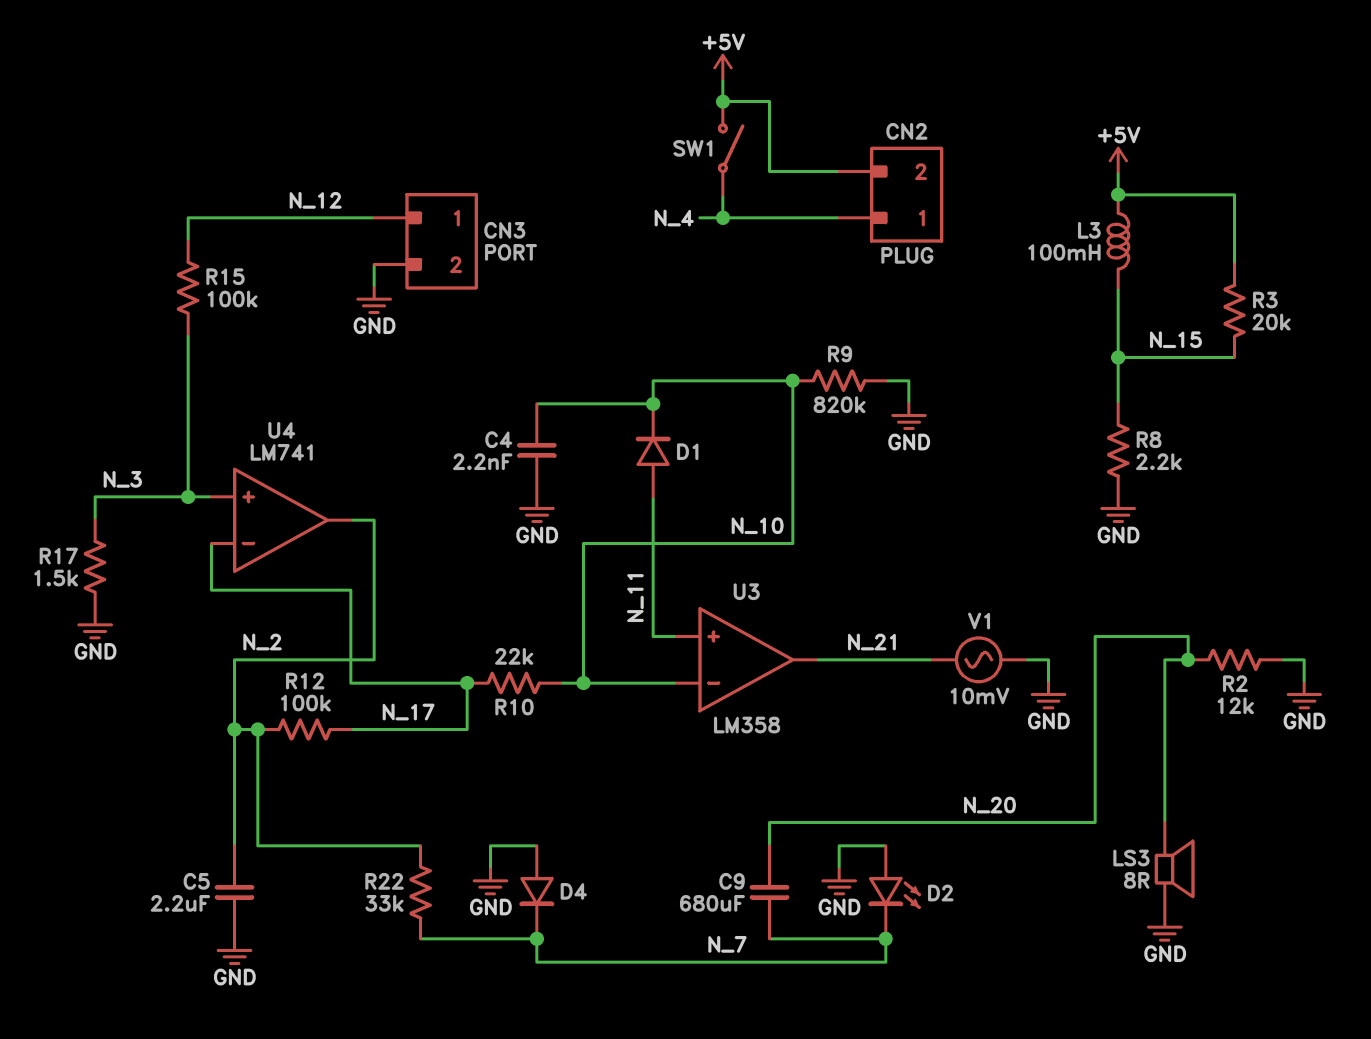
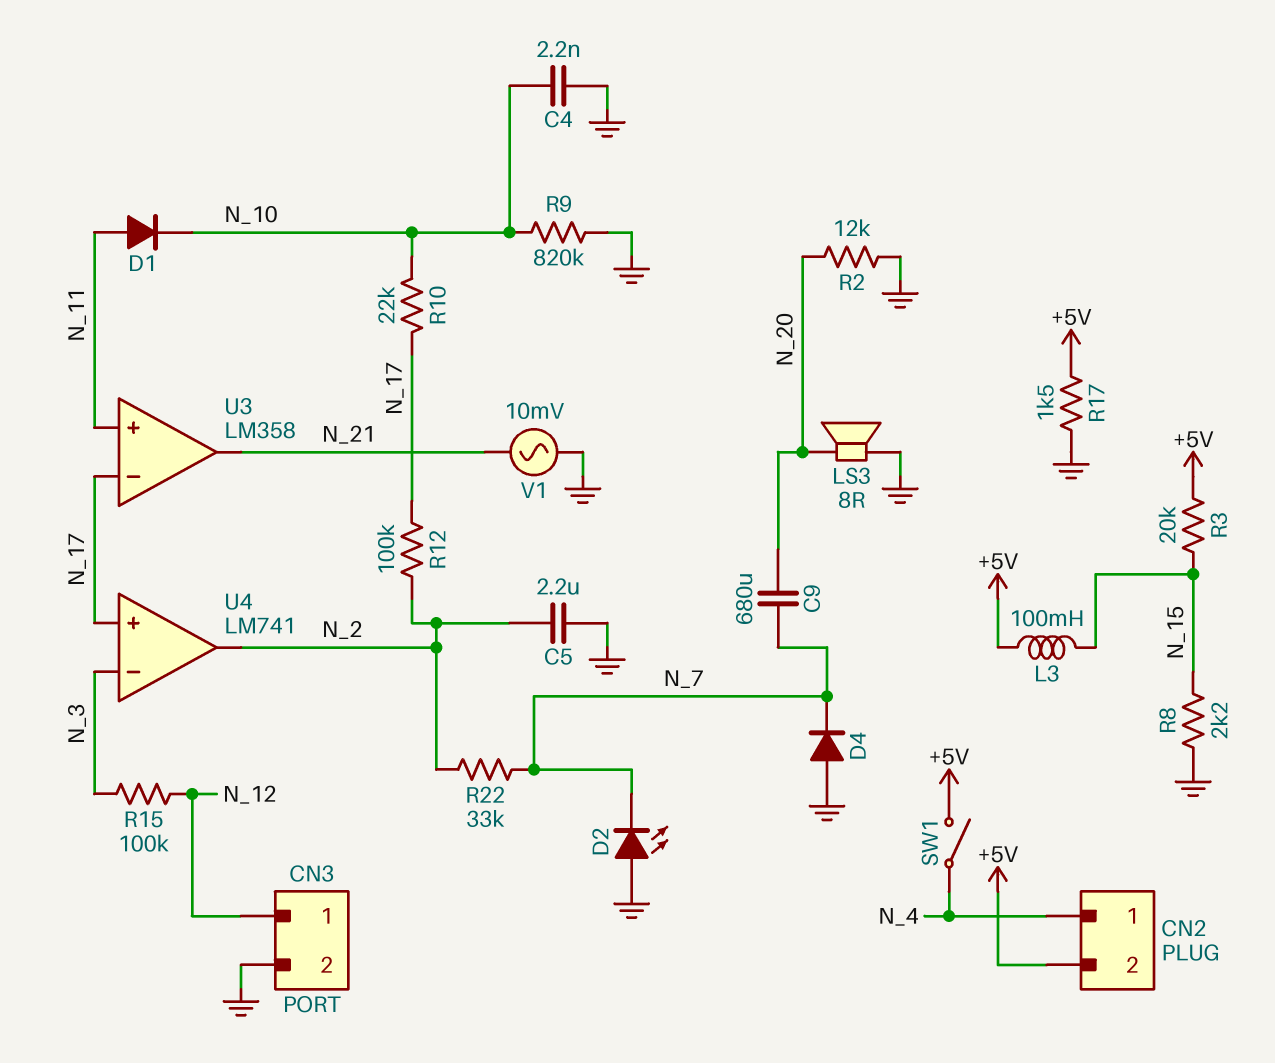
R17: 1.5k (GND, N_3) -> 1.5k (+5V, GND)
U3 pin in-: N_10 -> N_17
U4 pin in+: N_3 -> N_17
U4 pin in-: N_17 -> N_3

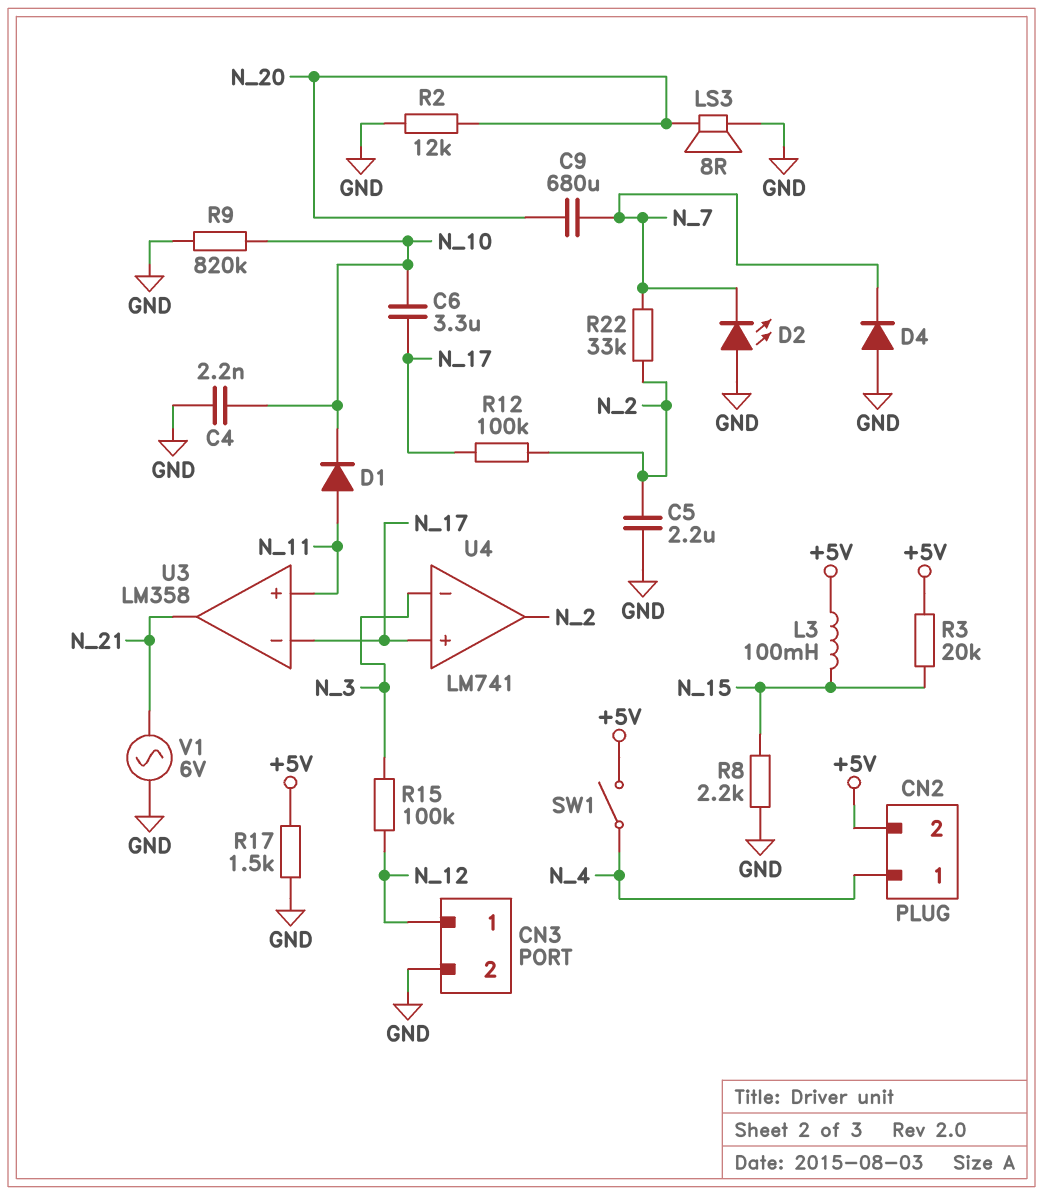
C6: none -> 3.3uF (N_10, N_17)
R10: 22k (N_10, N_17) -> none
V1: AC 10mV (GND, N_21) -> AC 6V (GND, N_21)

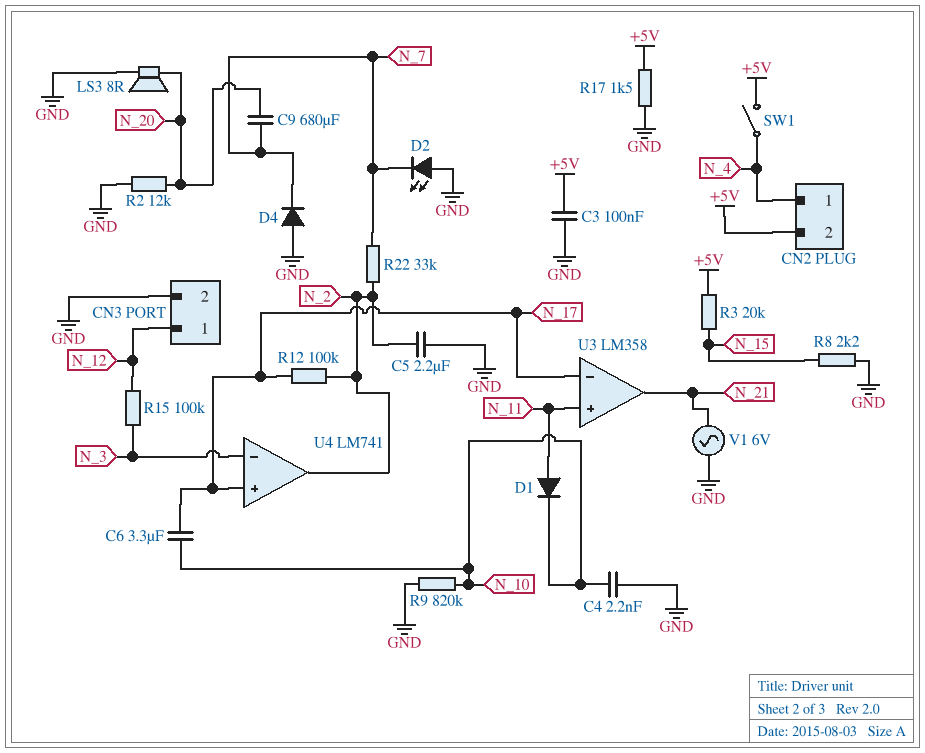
C3: none -> 100nF (+5V, GND)
L3: 100mH (+5V, N_15) -> none

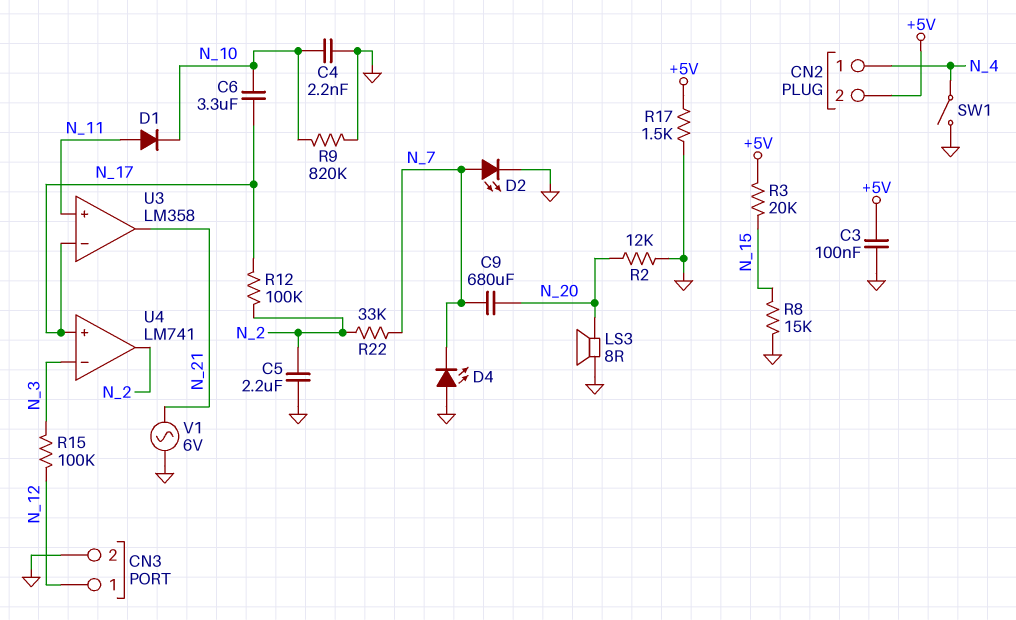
D2: LED (A GND, K N_7) -> LED (A N_7, K GND)
D4: diode (A GND, K N_7) -> LED (A GND, K N_7)
R8: 2.2k (GND, N_15) -> 15k (GND, N_15)
SW1: switch (+5V, N_4) -> switch (GND, N_4)

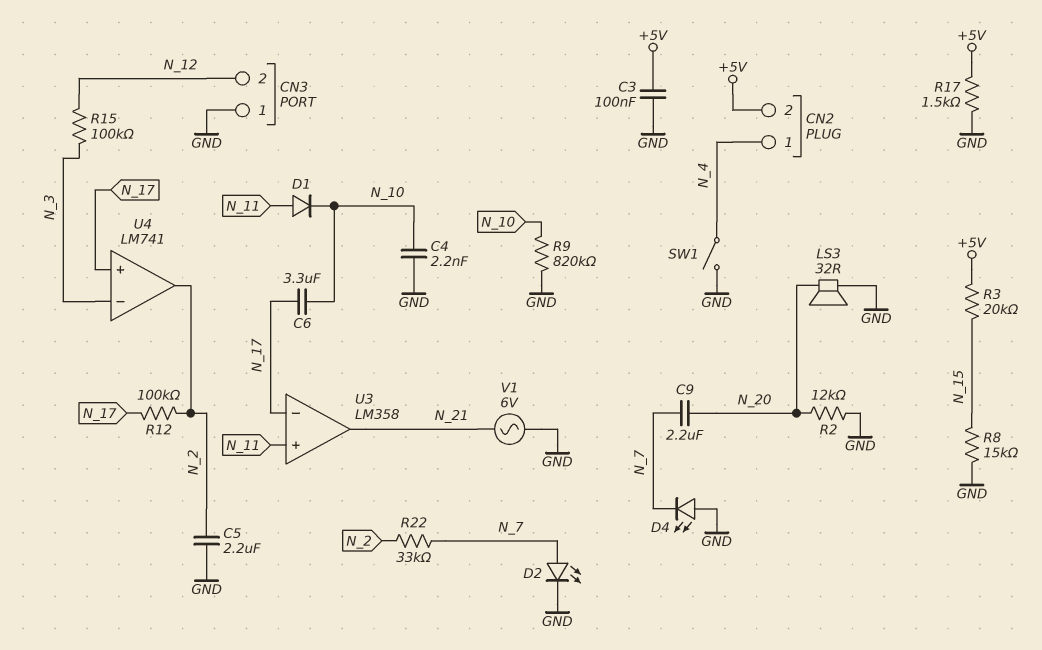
C9: 680uF (N_7, N_20) -> 2.2uF (N_7, N_20)
CN3 pin 1: N_12 -> GND
CN3 pin 2: GND -> N_12
LS3: speaker 8R (GND, N_20) -> speaker 32R (GND, N_20)

